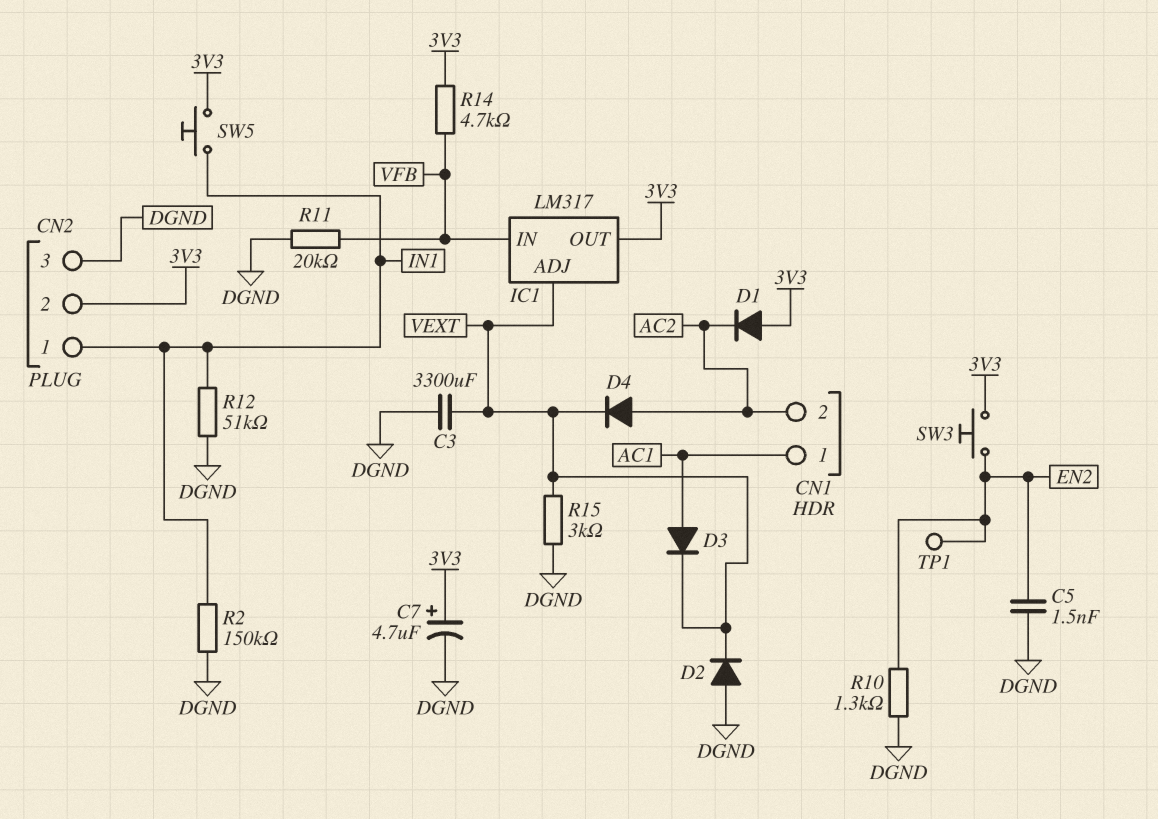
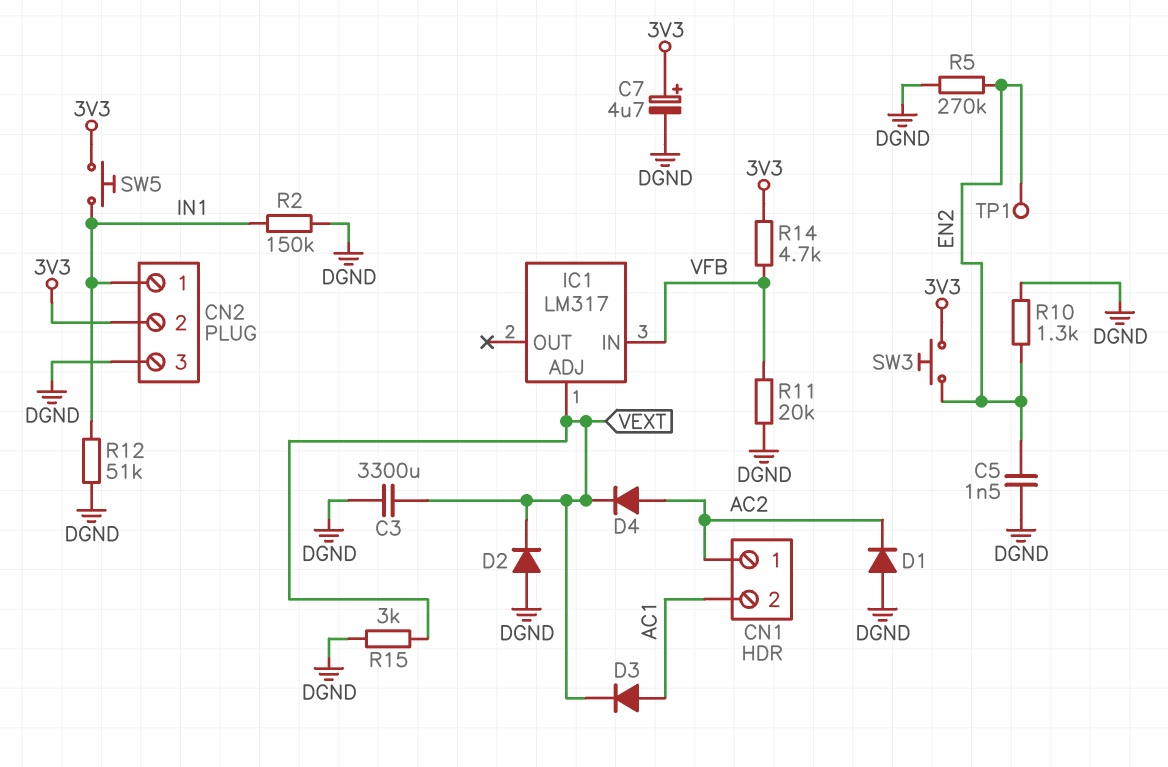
CN1 pin 1: AC1 -> AC2
CN1 pin 2: AC2 -> AC1
D1: diode (A 3V3, K AC2) -> diode (A DGND, K AC2)
IC1 pin OUT: 3V3 -> none
R5: none -> 270k (DGND, EN2)

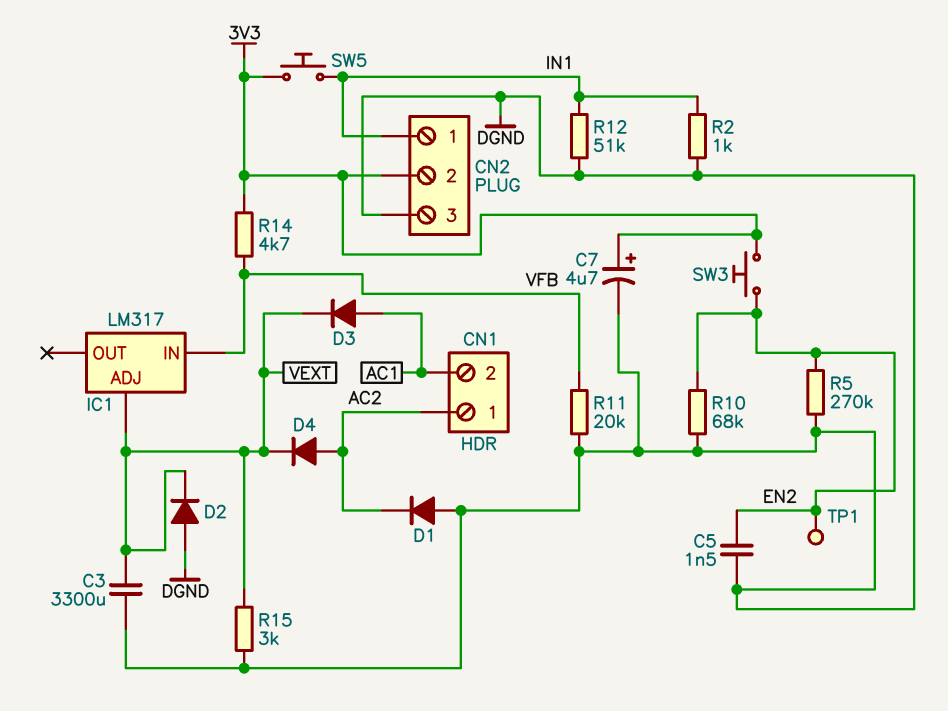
R2: 150k (DGND, IN1) -> 1k (DGND, IN1)
R10: 1.3k (DGND, EN2) -> 68k (DGND, EN2)

